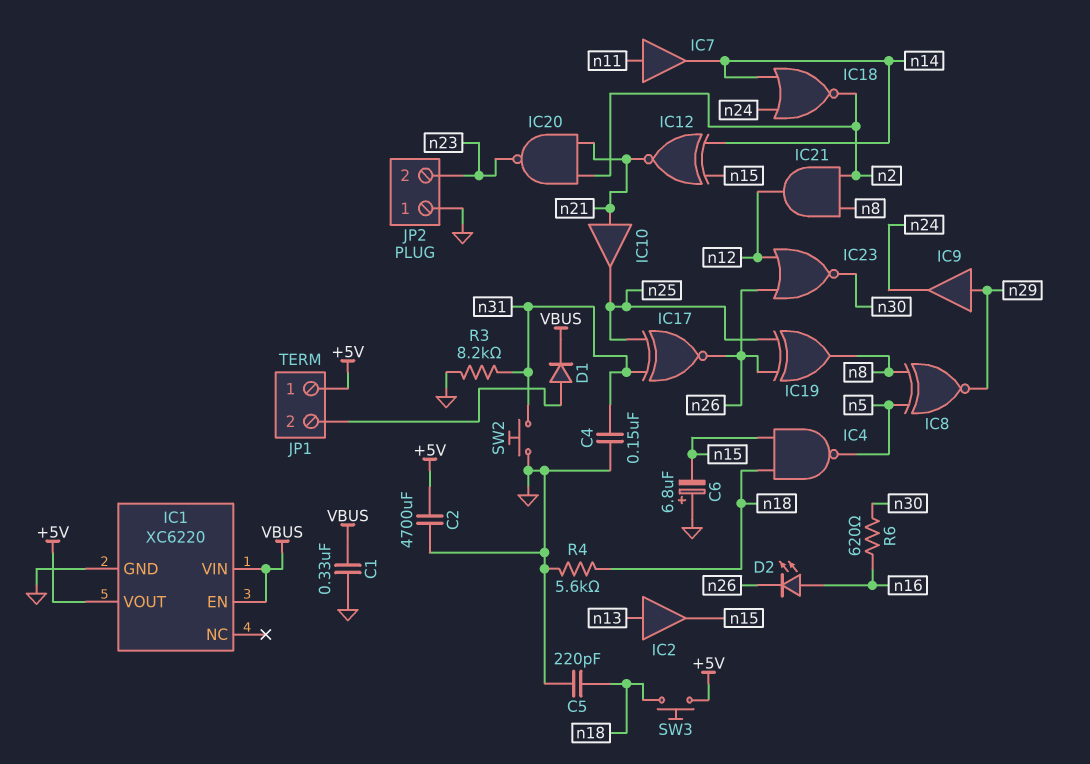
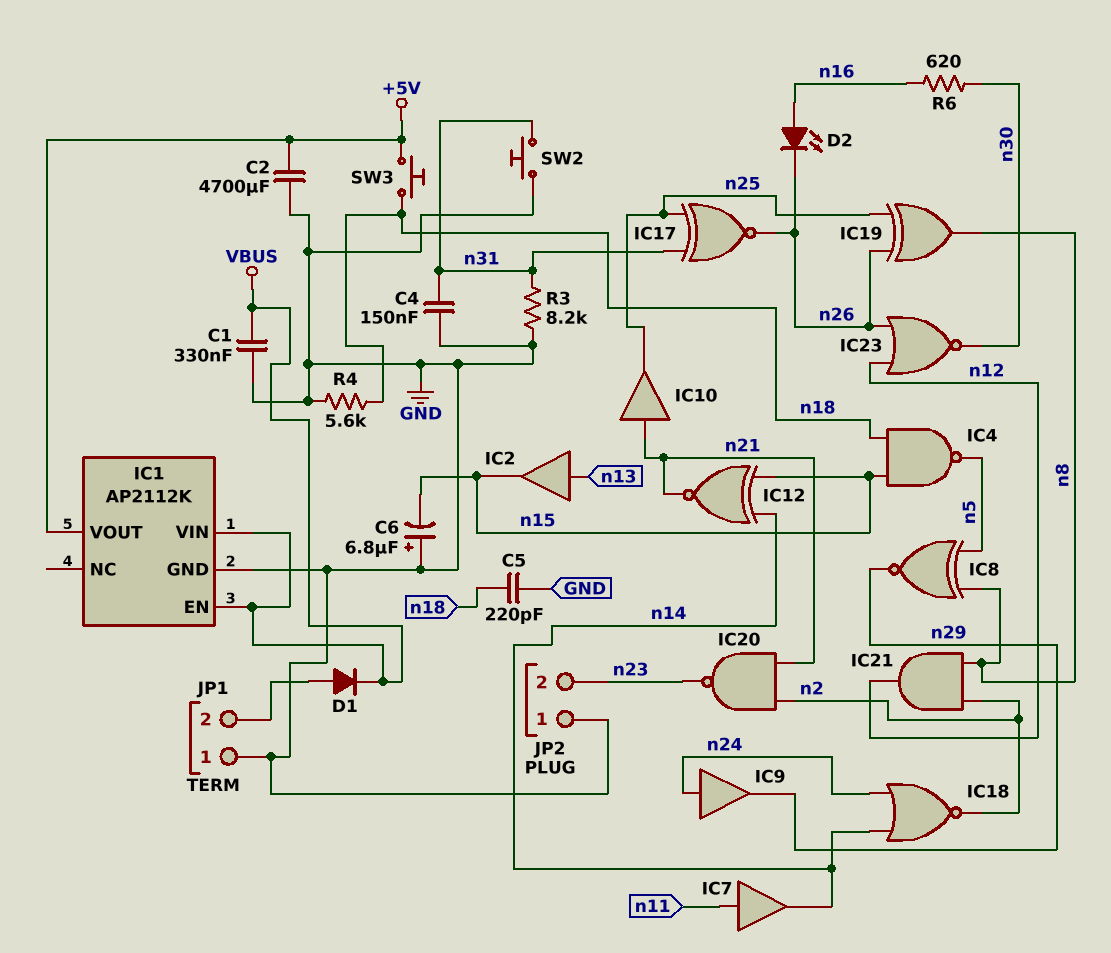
IC1: XC6220 -> AP2112K
IC9: buffer (in n29, out n24) -> buffer (in n24, out n29)
JP1 pin 1: +5V -> GND

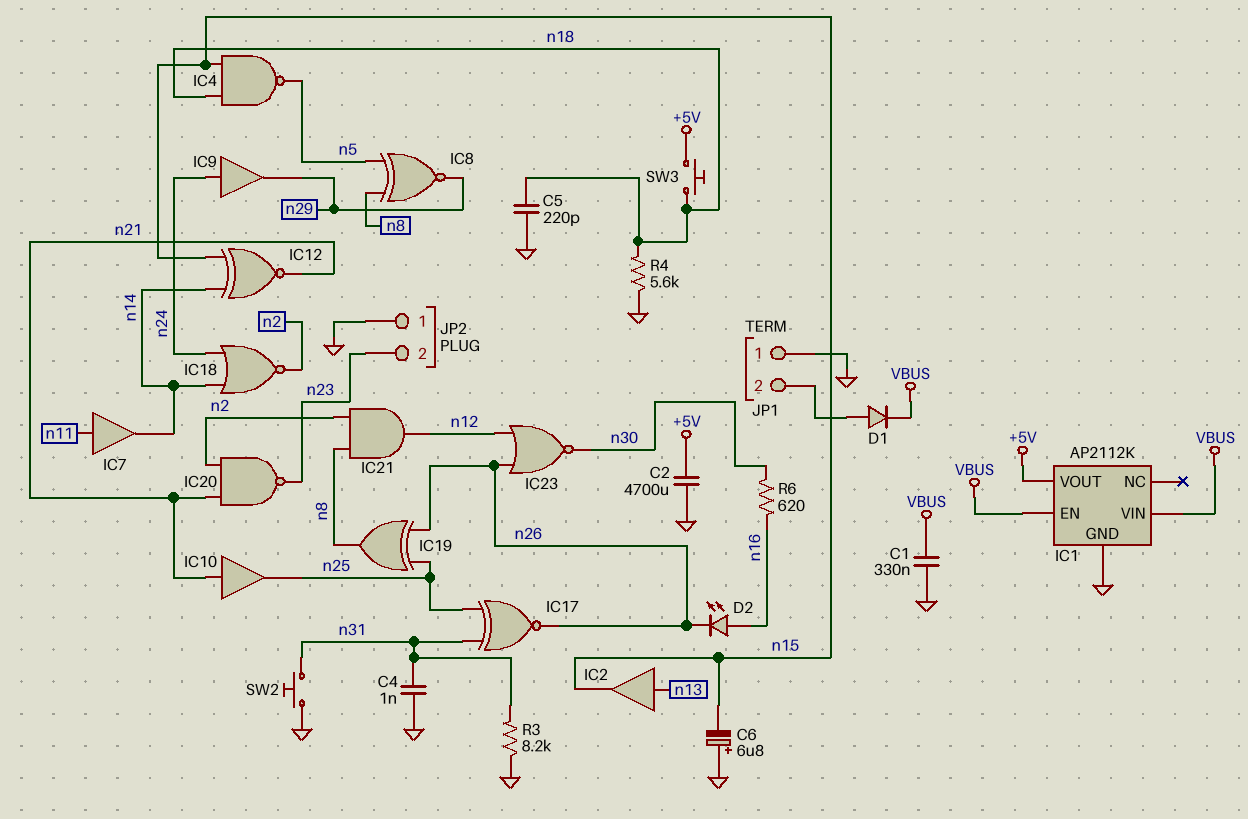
C4: 150nF (GND, n31) -> 1nF (GND, n31)

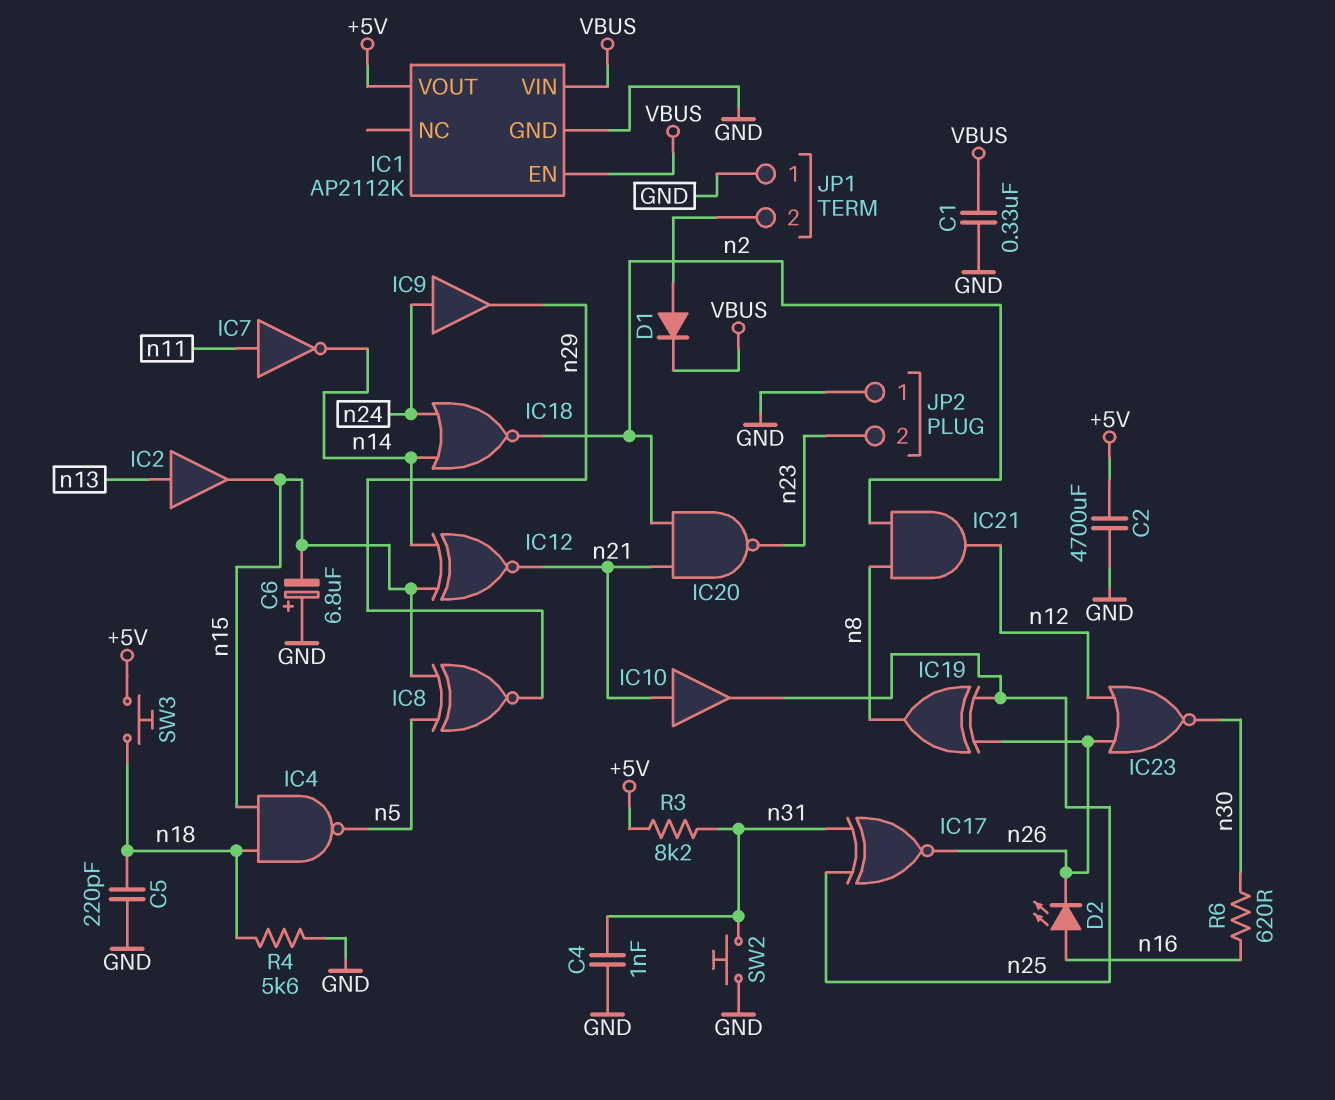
IC7: buffer (in n11, out n14) -> NOT (in n11, out n14)
IC8: XNOR (in n5, in n8, out n29) -> XNOR (in n5, in n15, out n29)
R3: 8.2k (GND, n31) -> 8.2k (+5V, n31)

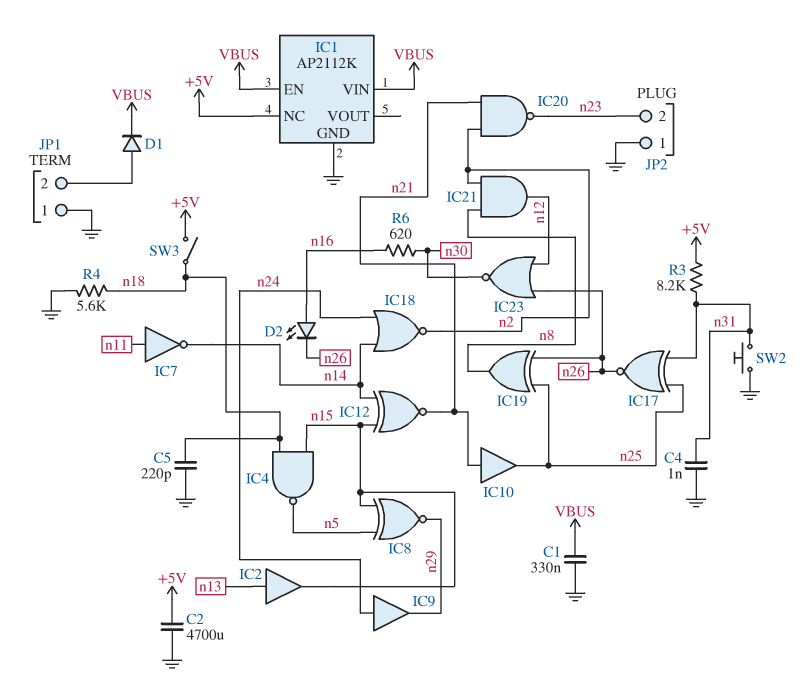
C6: 6.8uF (plus GND, minus n15) -> none
IC1 pin NC: none -> +5V
IC1 pin VOUT: +5V -> none
SW3: button (+5V, n18) -> switch (+5V, n18)

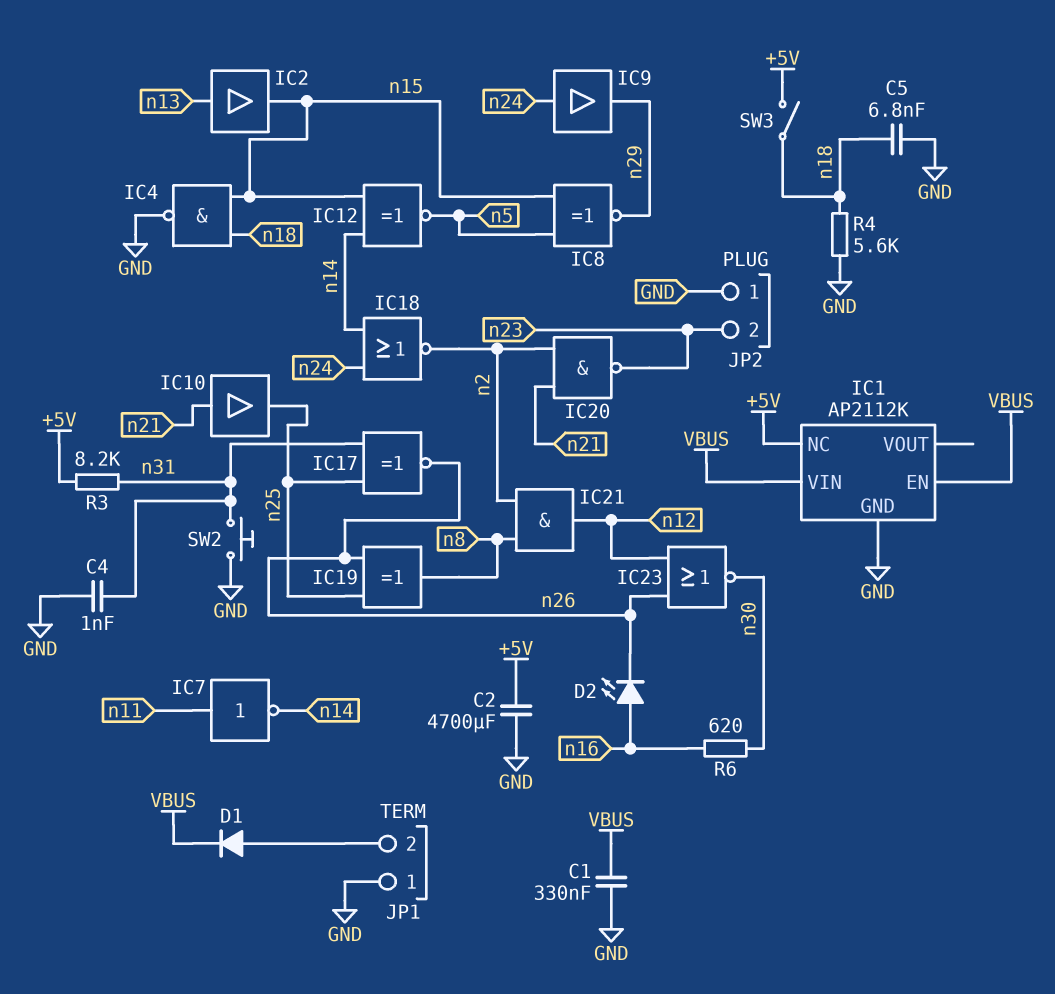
C5: 220pF (GND, n18) -> 6.8nF (GND, n18)
IC4: NAND (in n15, in n18, out n5) -> NAND (in n15, in n18, out GND)
IC12: XNOR (in n14, in n15, out n21) -> XNOR (in n14, in n15, out n5)

